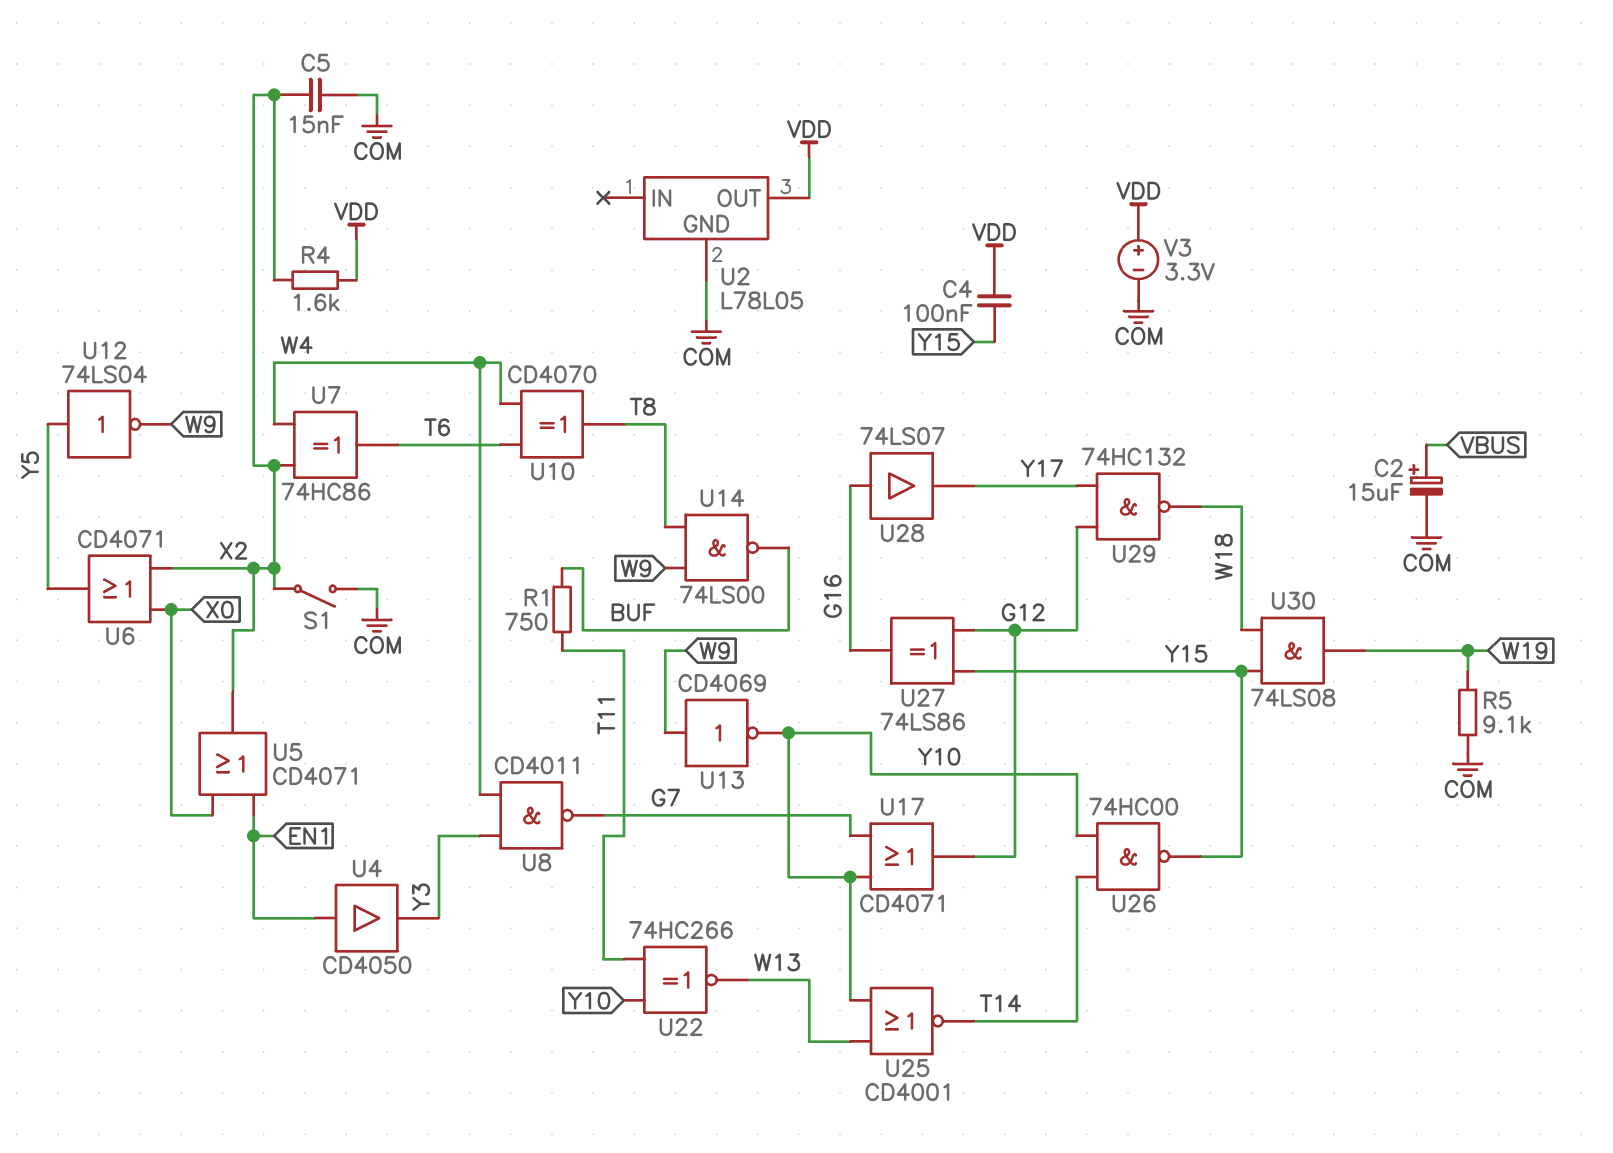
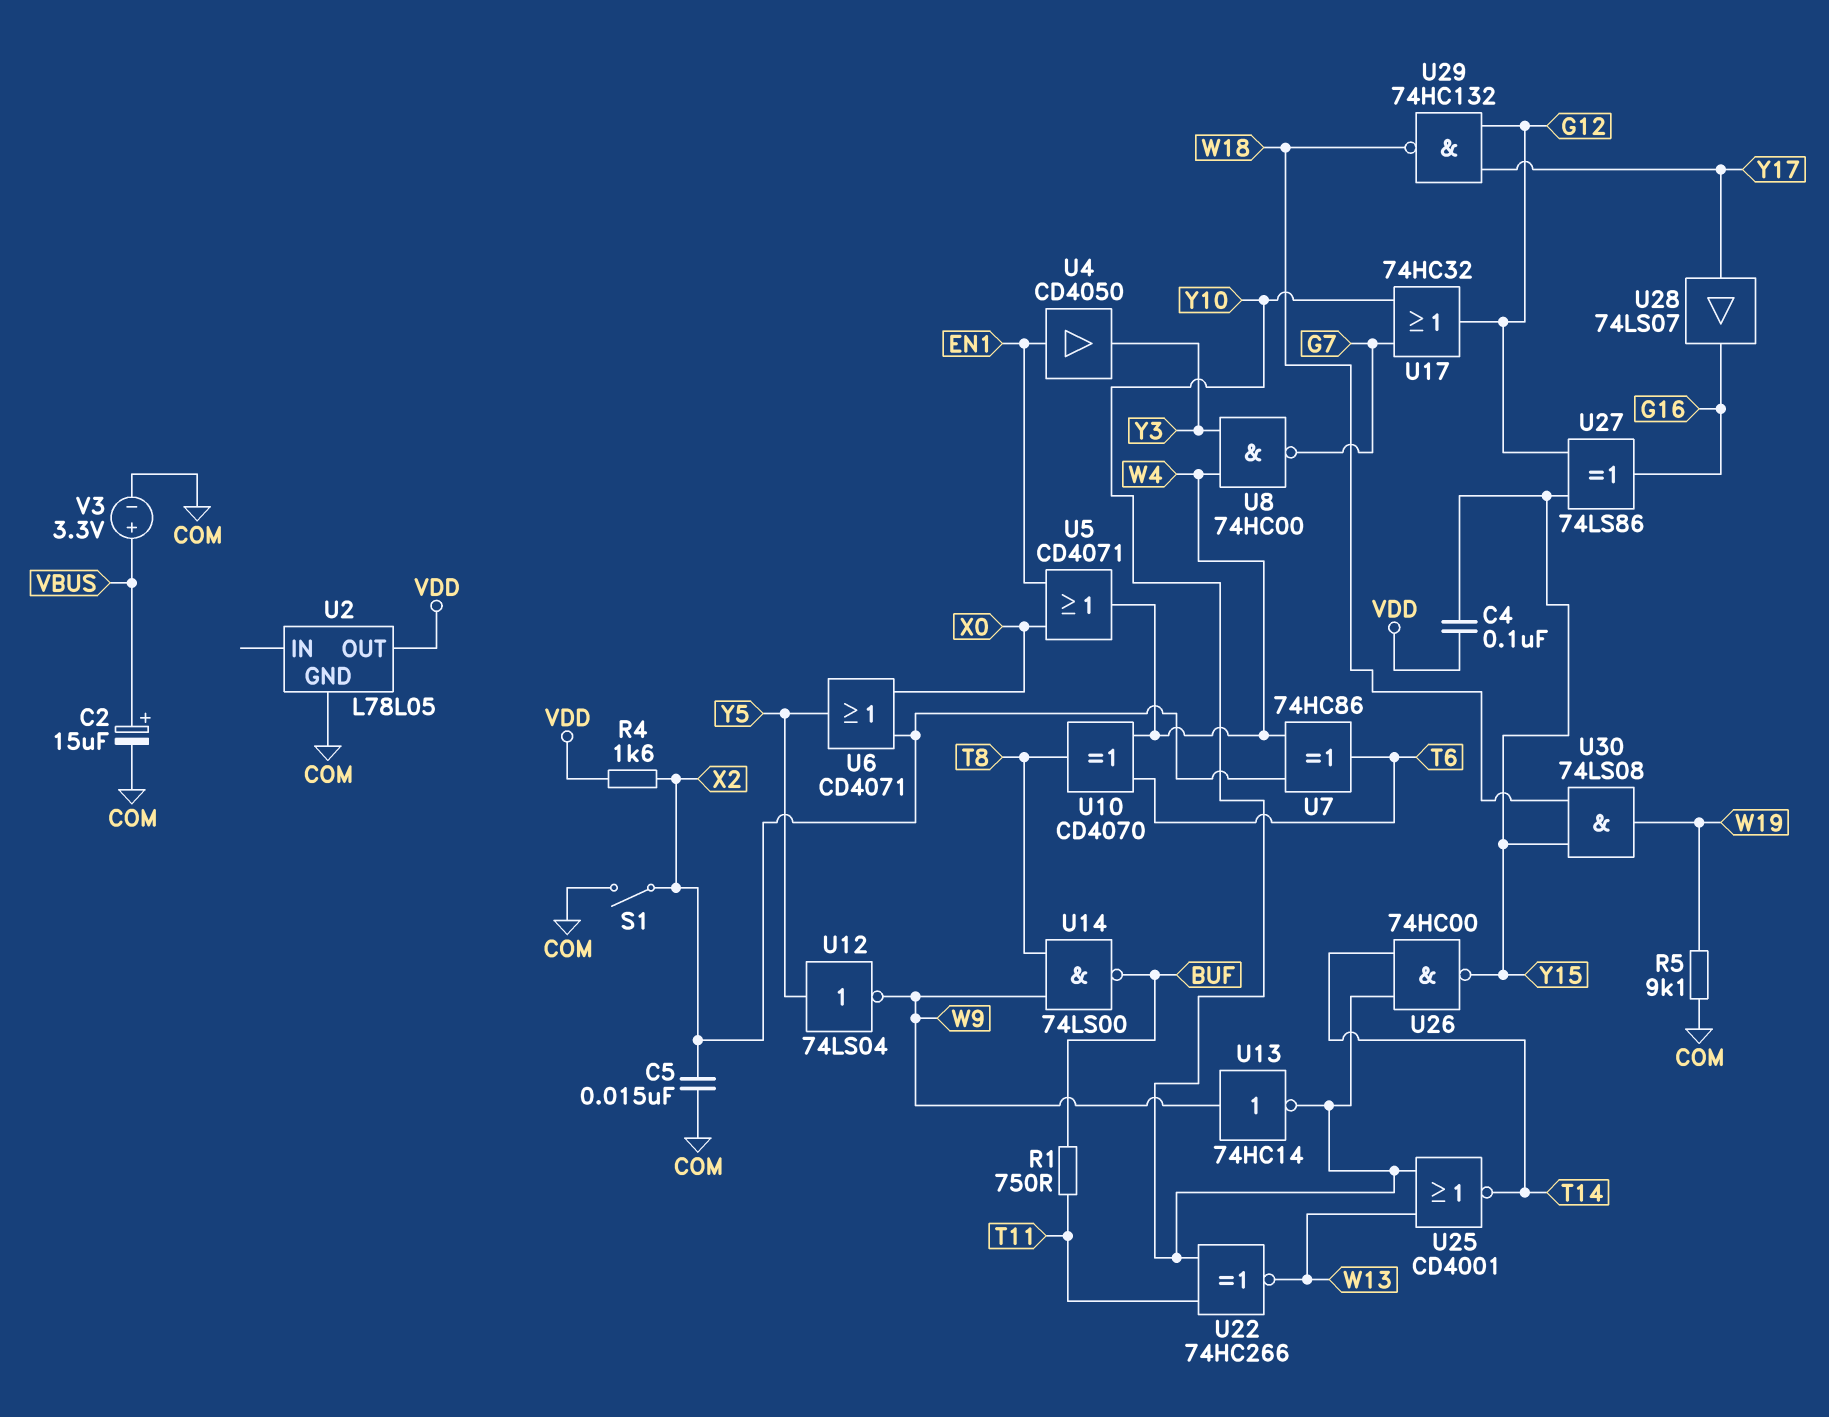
U5: OR CD4071 (in EN1, in X0, out X2) -> OR CD4071 (in EN1, in X0, out W4)
U8: NAND CD4011 (in W4, in Y3, out G7) -> NAND 74HC00 (in W4, in Y3, out G7)
U13: NOT CD4069 (in W9, out Y10) -> NOT 74HC14 (in W9, out Y10)
U17: OR CD4071 (in G7, in Y10, out G12) -> OR 74HC32 (in G7, in Y10, out G12)
U28: buffer 74LS07 (in G16, out Y17) -> buffer 74LS07 (in Y17, out G16)
V3: 3.3V (plus VDD, minus COM) -> 3.3V (plus VBUS, minus COM)

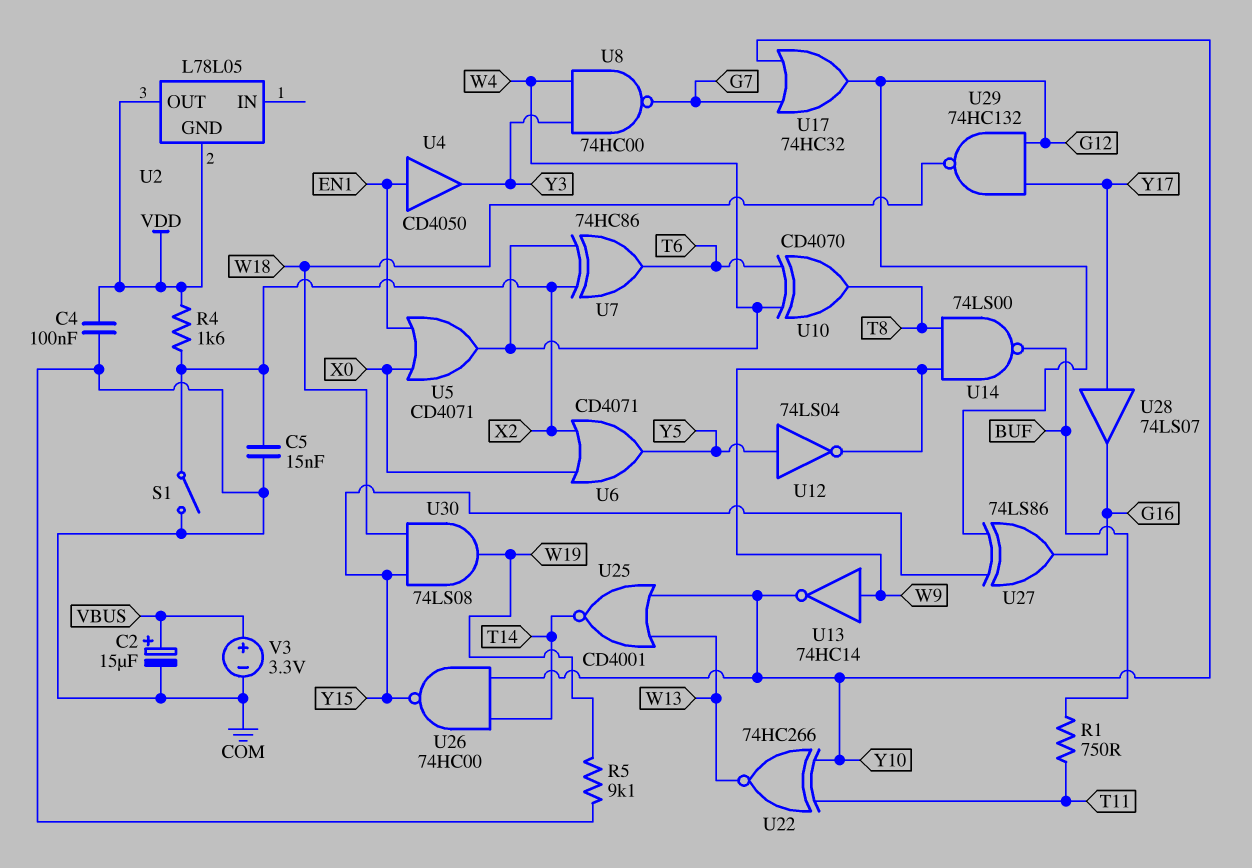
C4: 100nF (VDD, Y15) -> 100nF (COM, VDD)
U2 pin GND: COM -> VDD

